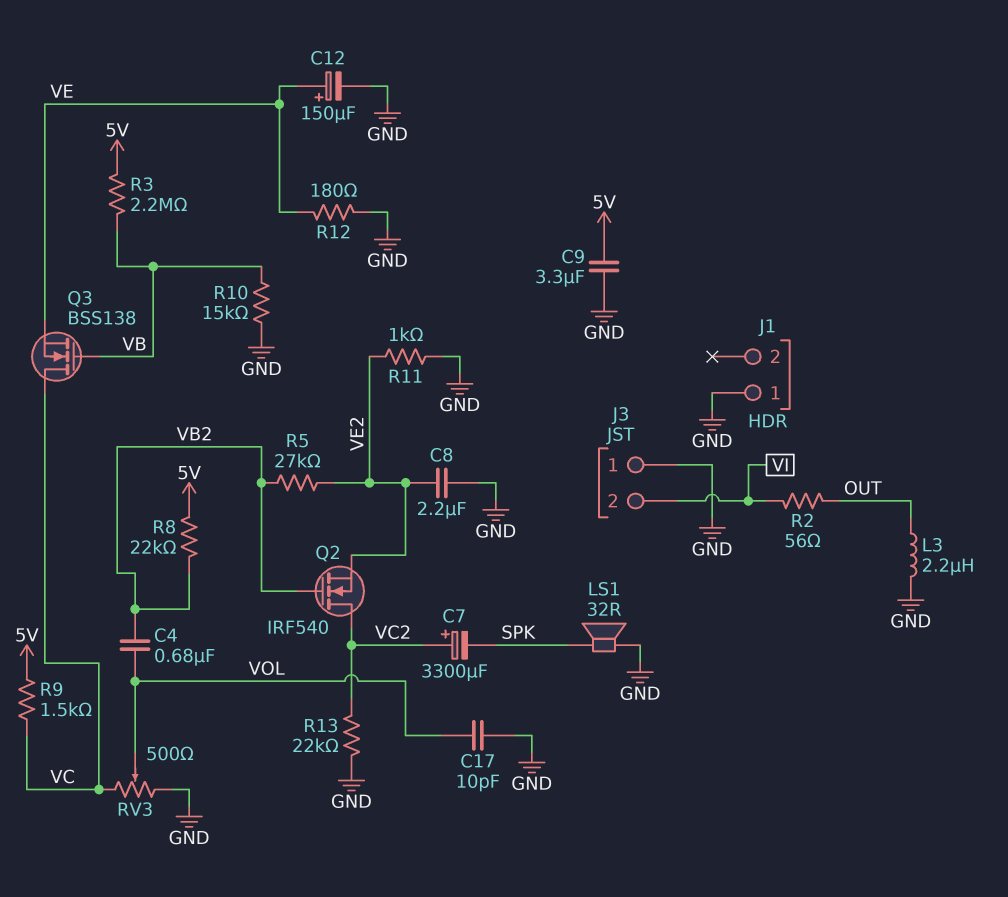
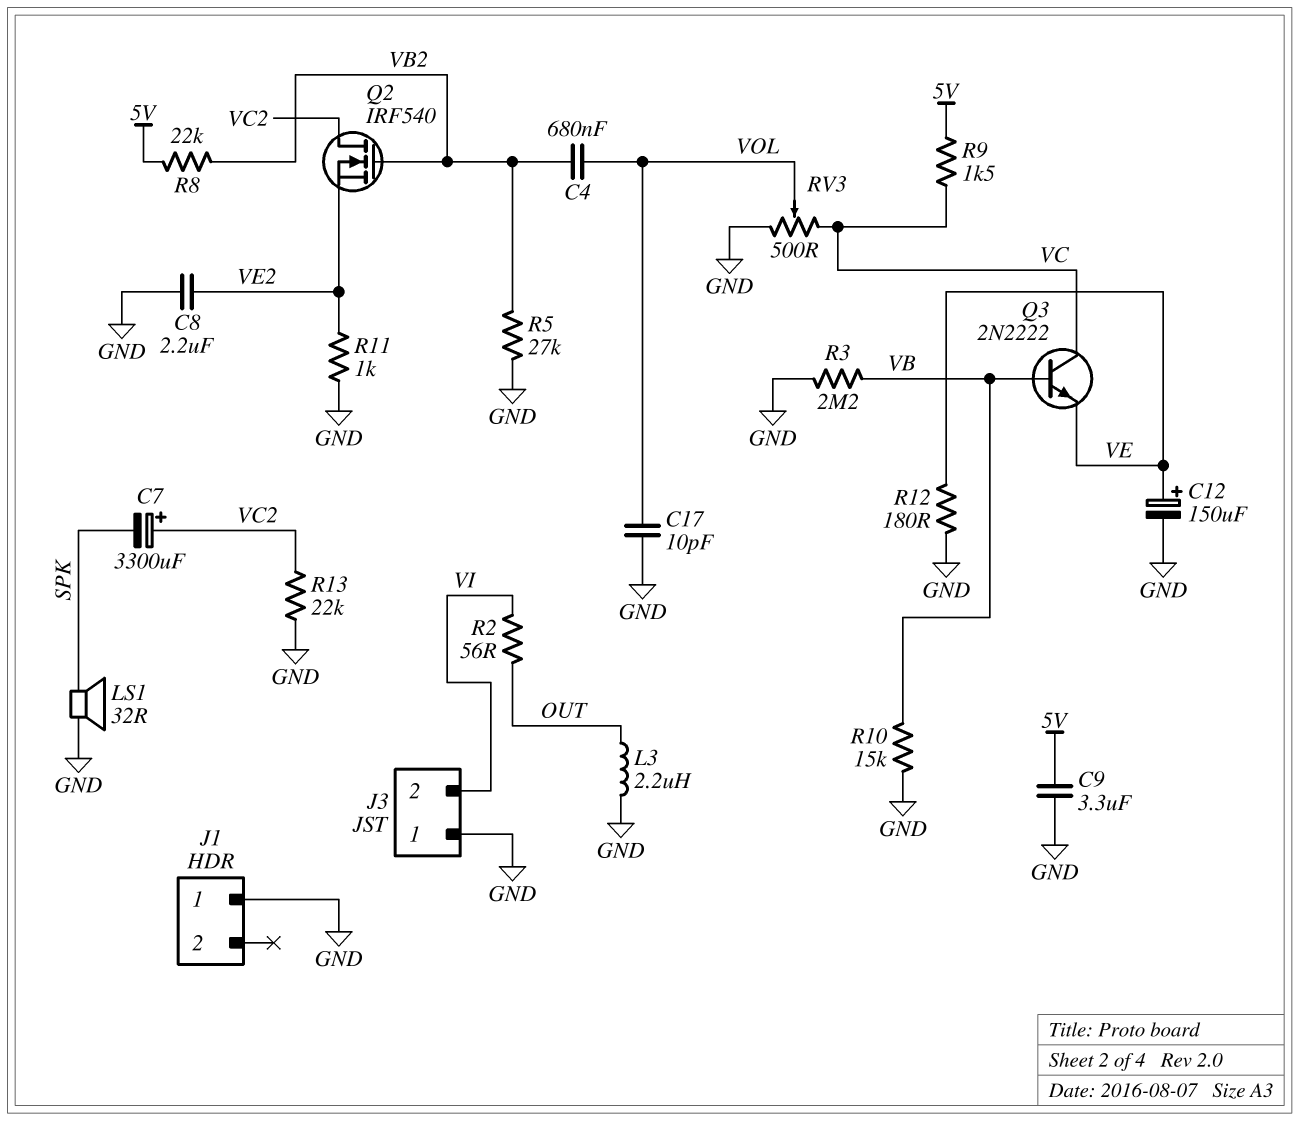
Q3: NMOS BSS138 (G VB, D VC, S VE) -> NPN 2N2222 (B VB, C VC, E VE)
R3: 2.2M (5V, VB) -> 2.2M (GND, VB)
R5: 27k (VB2, VE2) -> 27k (GND, VB2)

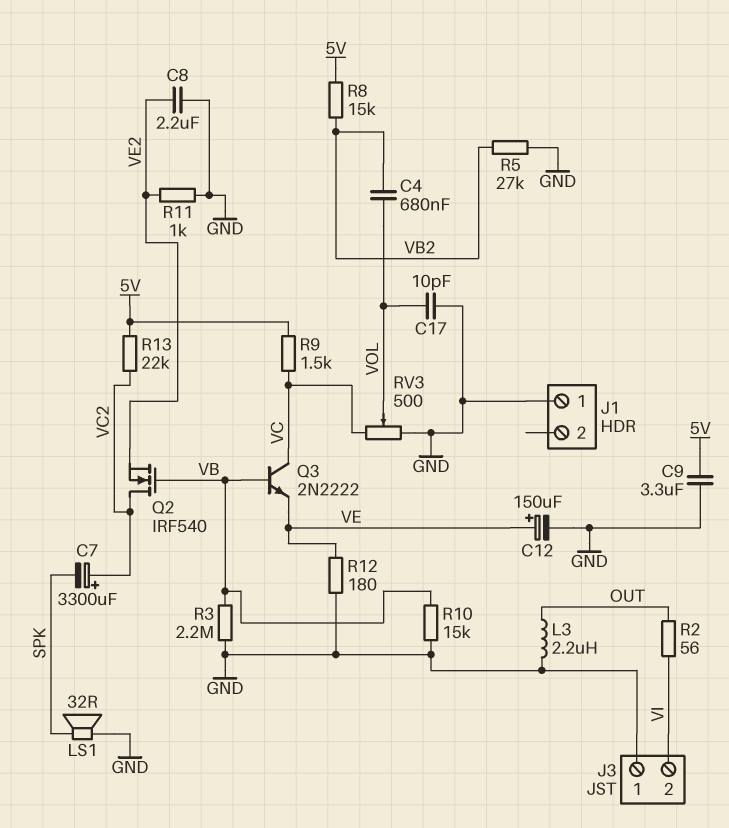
Q2: NMOS IRF540 (G VB2, D VC2, S VE2) -> NMOS IRF540 (G VB, D VC2, S VE2)
R8: 22k (5V, VB2) -> 15k (5V, VB2)
R13: 22k (GND, VC2) -> 22k (5V, VC2)

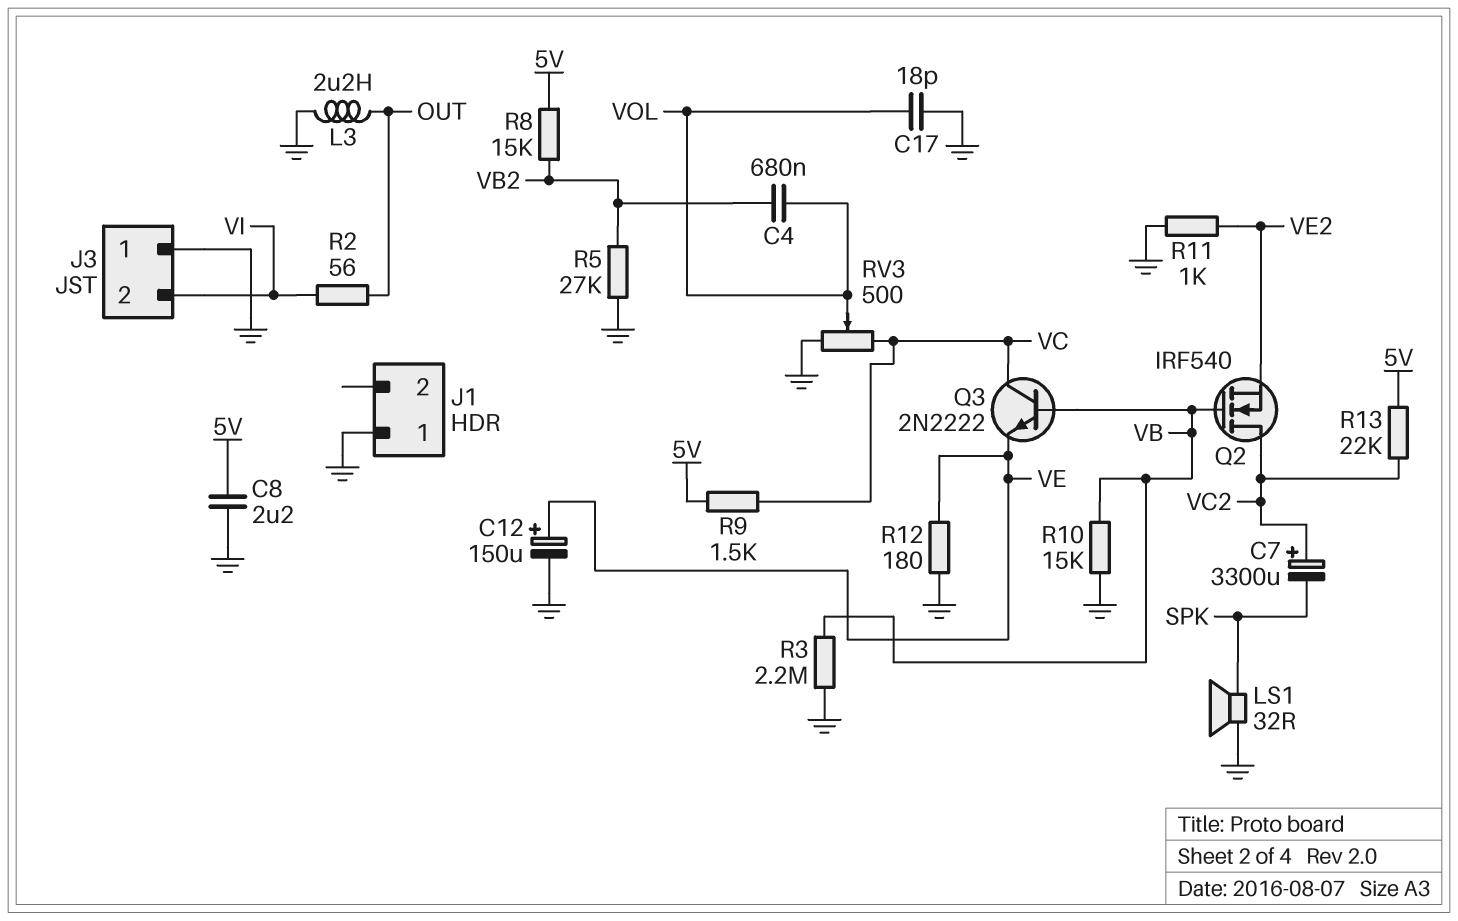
C8: 2.2uF (GND, VE2) -> 2.2uF (5V, GND)
C9: 3.3uF (5V, GND) -> none
C17: 10pF (GND, VOL) -> 18pF (GND, VOL)

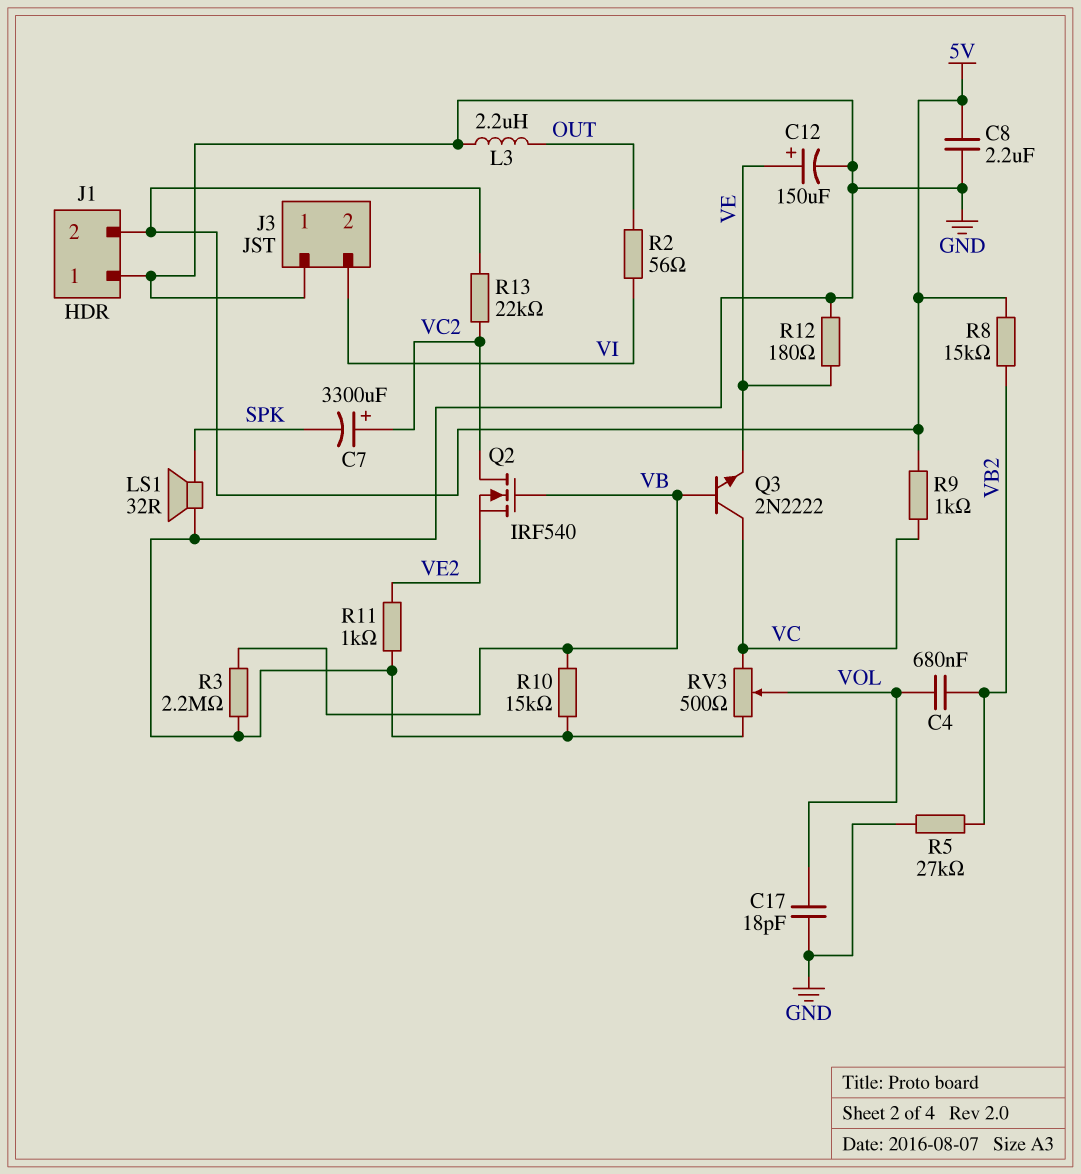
J1 pin 2: none -> 5V
R9: 1.5k (5V, VC) -> 1k (5V, VC)

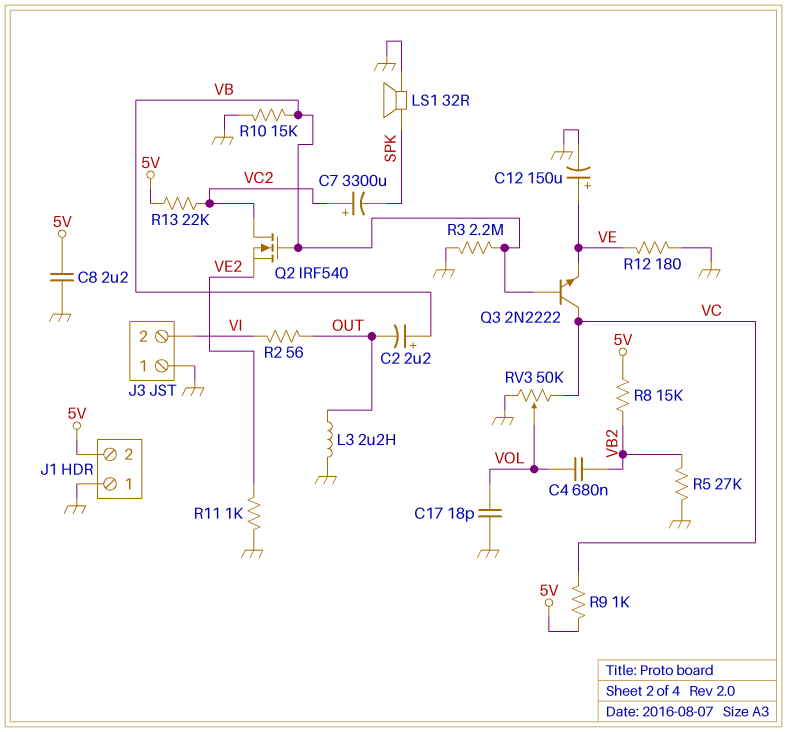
C2: none -> 2.2uF (plus VB, minus OUT)
RV3: 500 (GND, VC, wiper VOL) -> 50k (GND, VC, wiper VOL)

